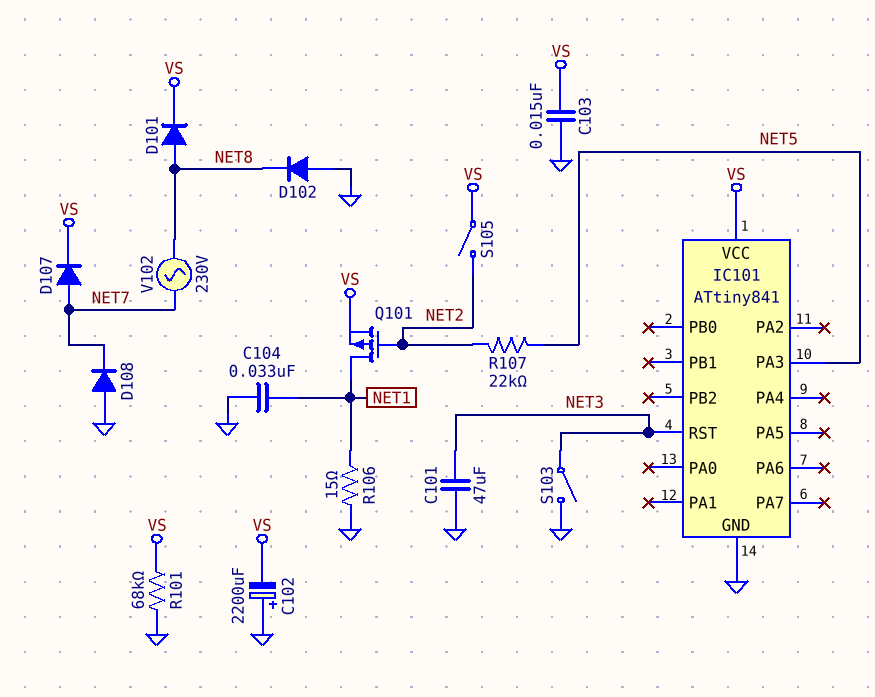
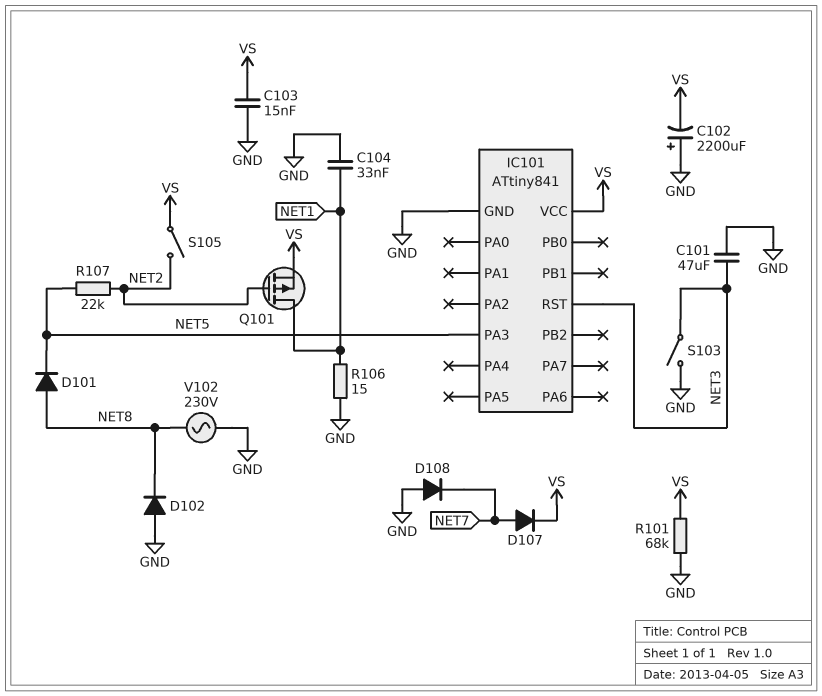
D101: diode (A NET8, K VS) -> diode (A NET8, K NET5)
V102: AC 230V (NET7, NET8) -> AC 230V (GND, NET8)

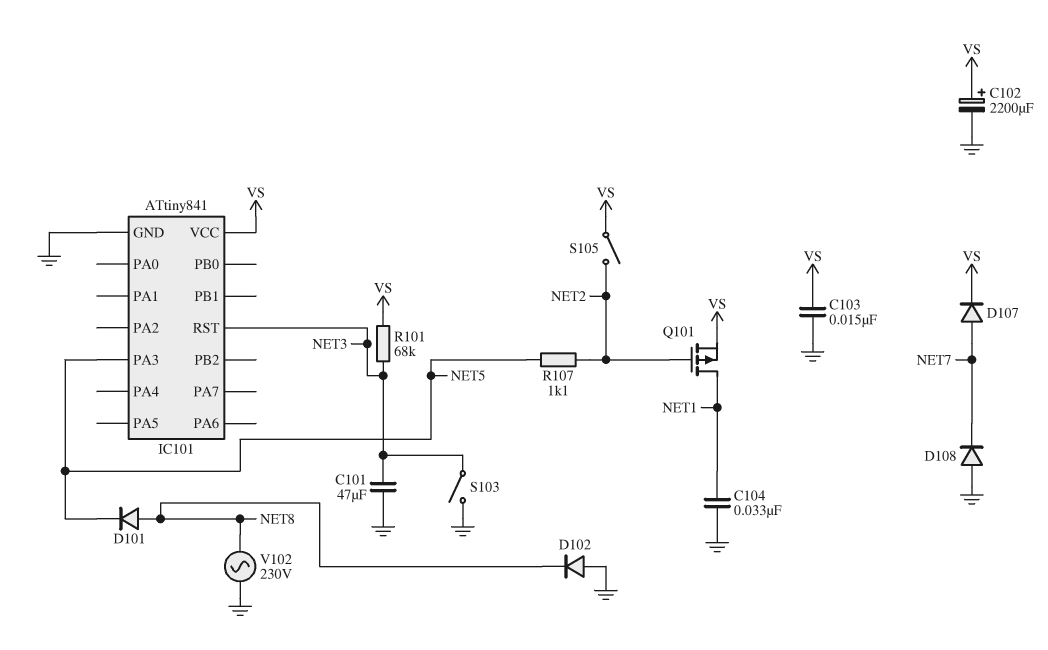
C102: 2200uF (plus GND, minus VS) -> 2200uF (plus VS, minus GND)
R101: 68k (GND, VS) -> 68k (NET3, VS)
R106: 15 (GND, NET1) -> none
R107: 22k (NET2, NET5) -> 1.1k (NET2, NET5)

